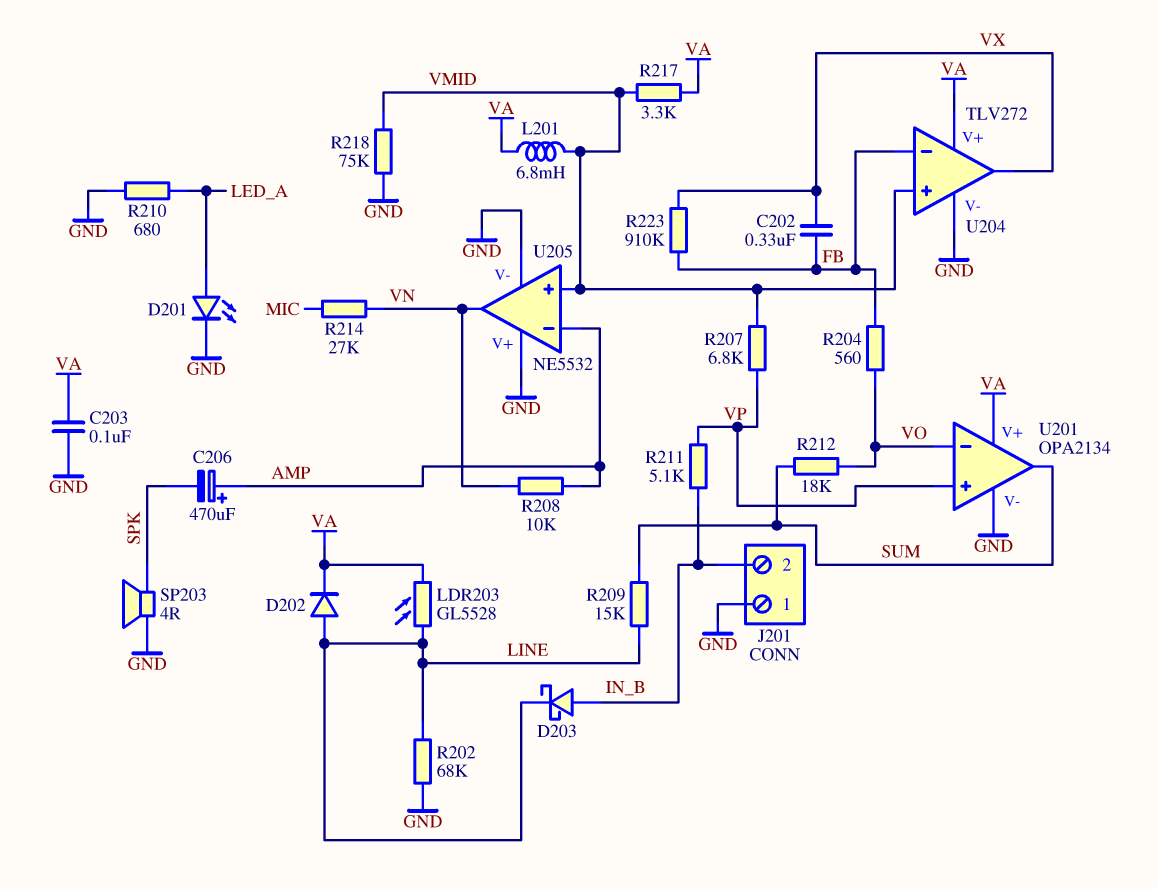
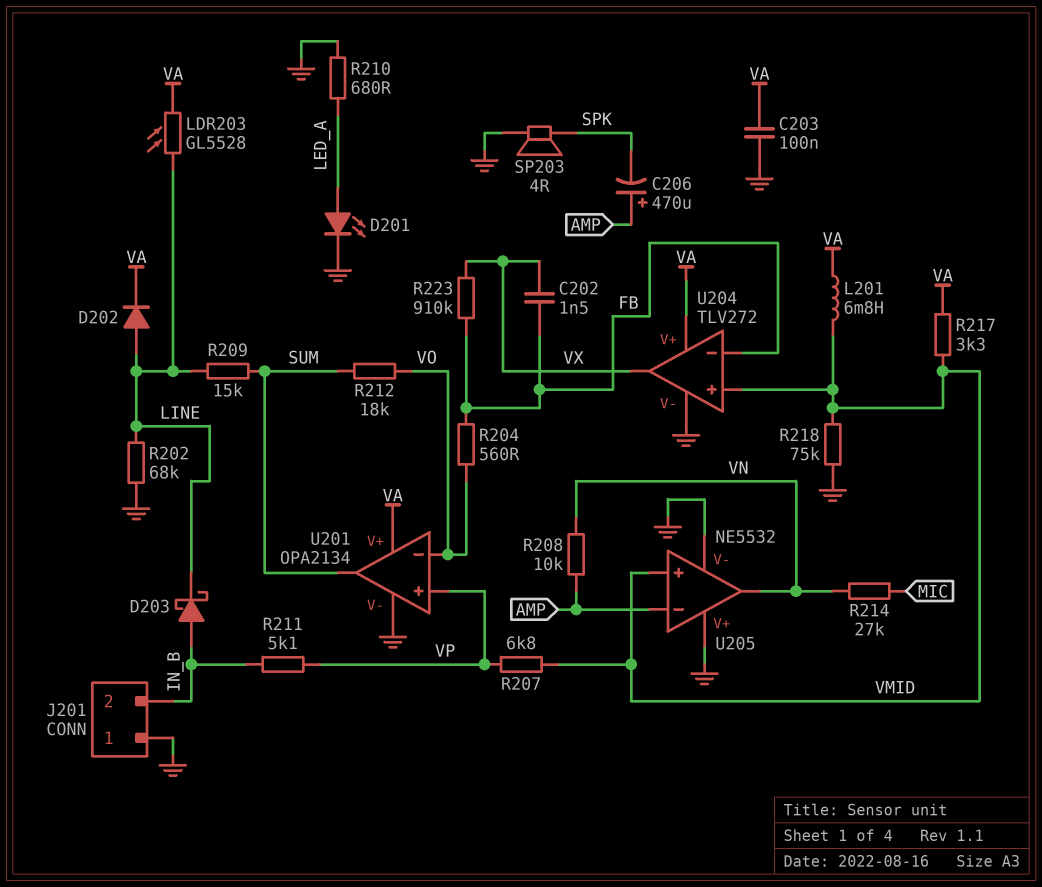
C202: 330nF (FB, VX) -> 1.5nF (FB, VX)

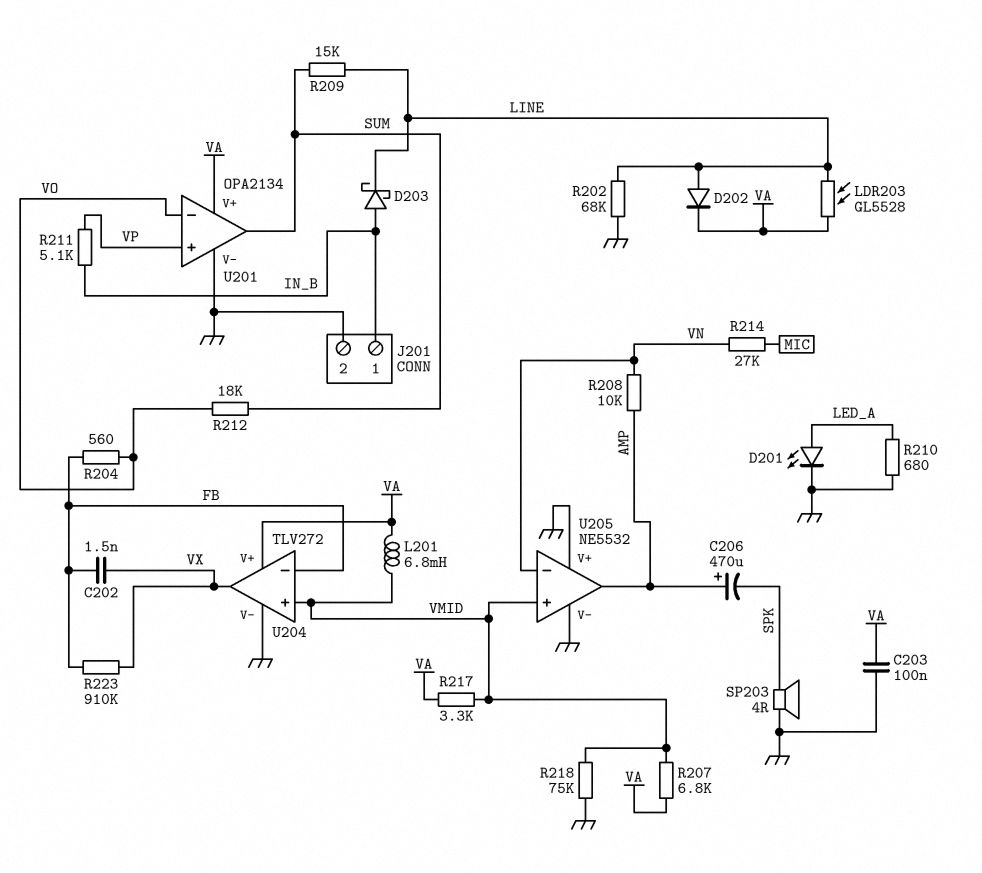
J201 pin 1: GND -> IN_B
J201 pin 2: IN_B -> GND
R207: 6.8k (VMID, VP) -> 6.8k (VA, VMID)
U205 pin in-: AMP -> VN
U205 pin out: VN -> AMP

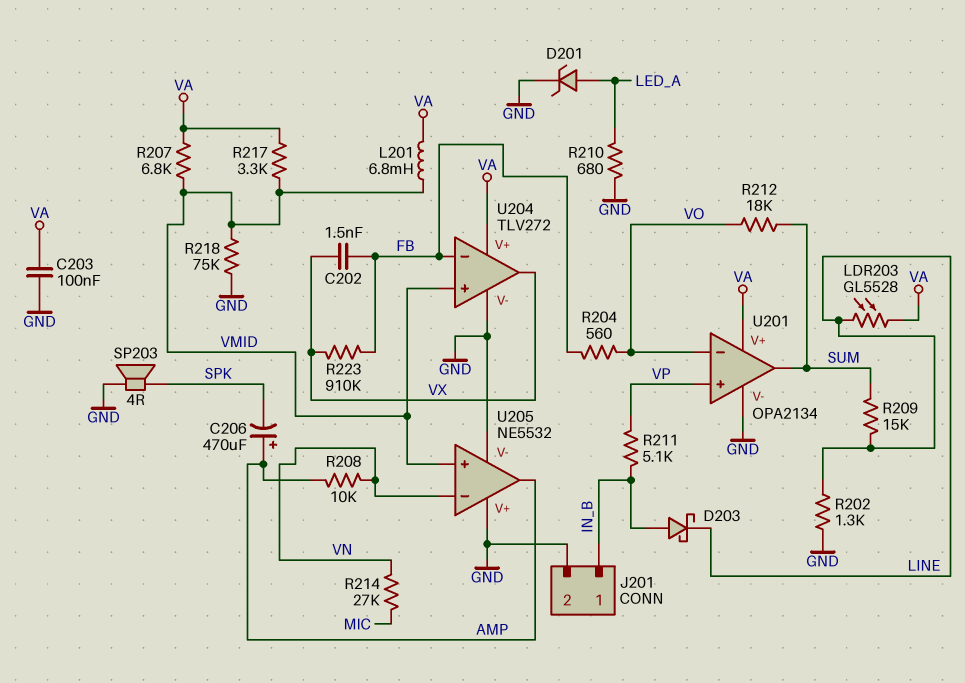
D201: LED (A LED_A, K GND) -> zener (A LED_A, K GND)
D202: diode (A LINE, K VA) -> none
R202: 68k (GND, LINE) -> 1.3k (GND, LINE)

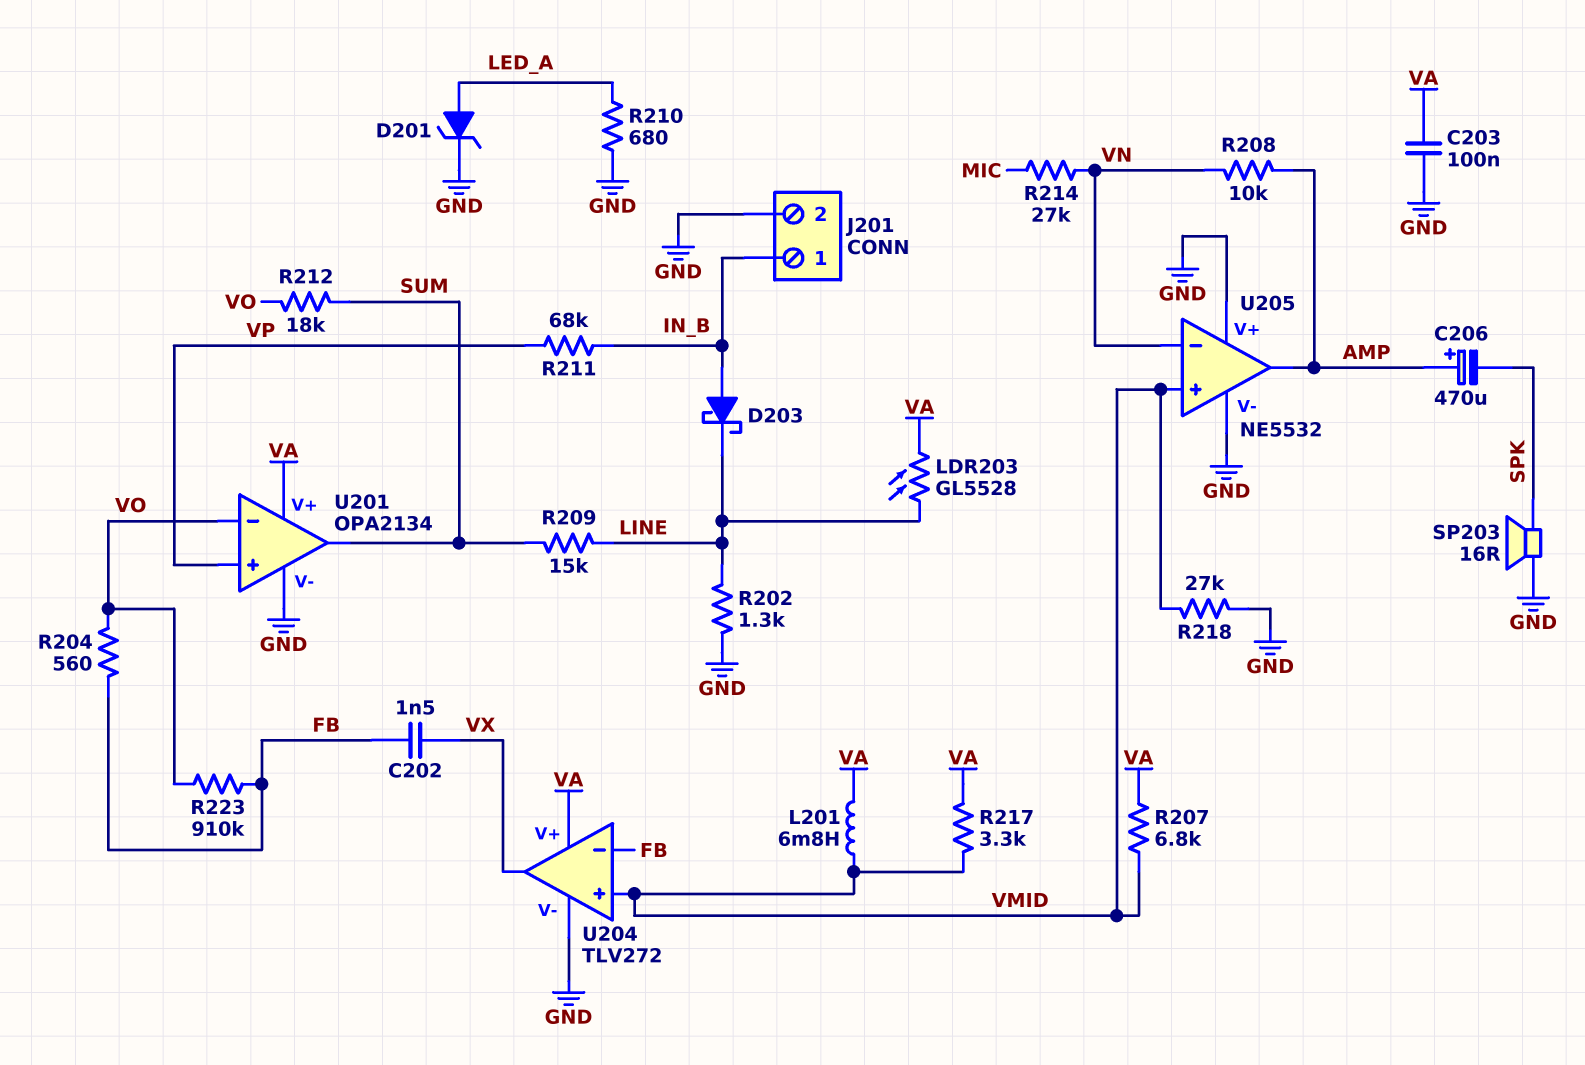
R211: 5.1k (IN_B, VP) -> 68k (IN_B, VP)
R218: 75k (GND, VMID) -> 27k (GND, VMID)
R223: 910k (FB, VX) -> 910k (FB, VO)
SP203: speaker 4R (GND, SPK) -> speaker 16R (GND, SPK)

